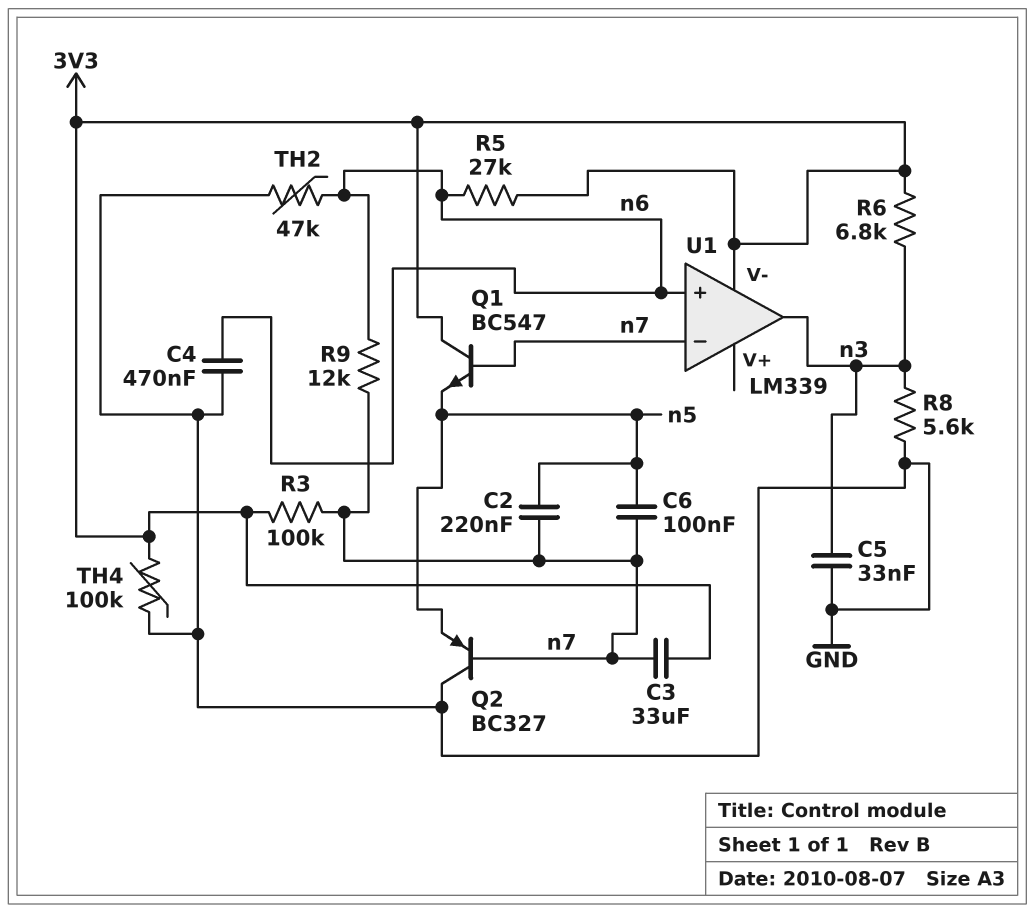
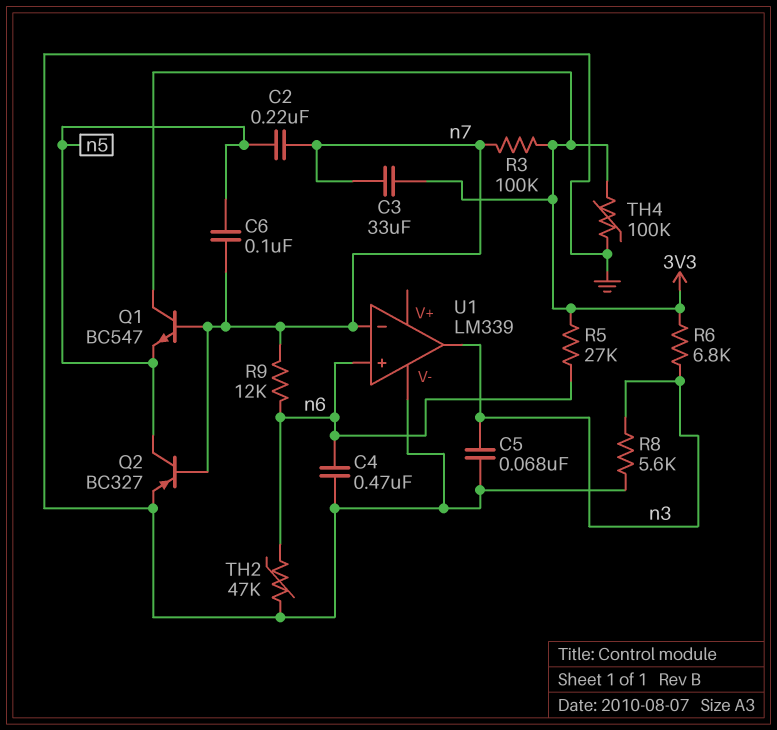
C5: 33nF (GND, n3) -> 68nF (GND, n3)
Q2: PNP BC327 (B n7, C GND, E n5) -> PNP BC327 (B n7, C n5, E GND)
U1 pin V-: 3V3 -> GND

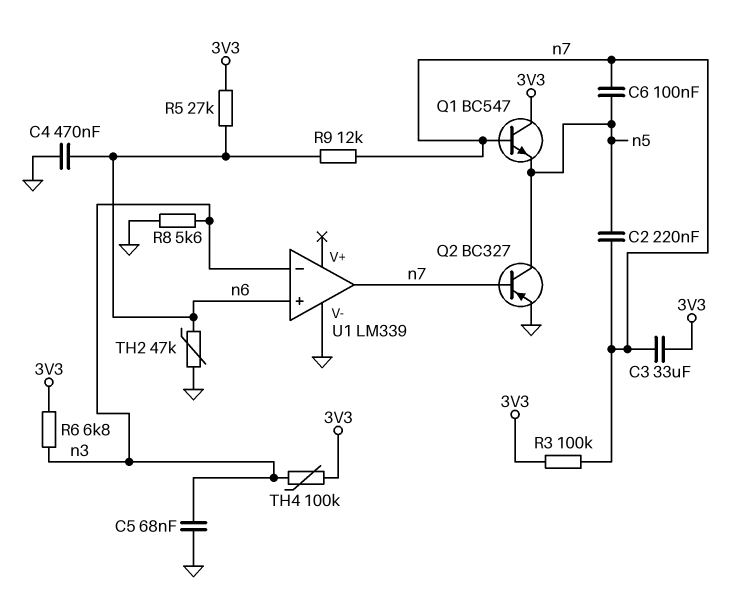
TH4: 100k (3V3, GND) -> 100k (3V3, n3)
U1 pin in-: n7 -> n3
U1 pin out: n3 -> n7

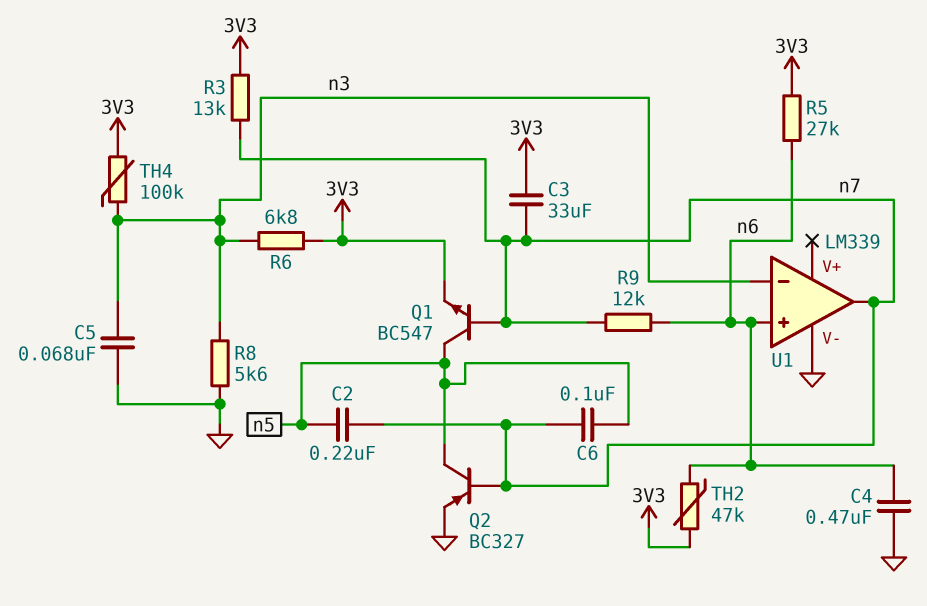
Q1: NPN BC547 (B n7, C 3V3, E n5) -> NPN BC547 (B n7, C n5, E 3V3)
R3: 100k (3V3, n7) -> 13k (3V3, n7)
TH2: 47k (GND, n6) -> 47k (3V3, n6)

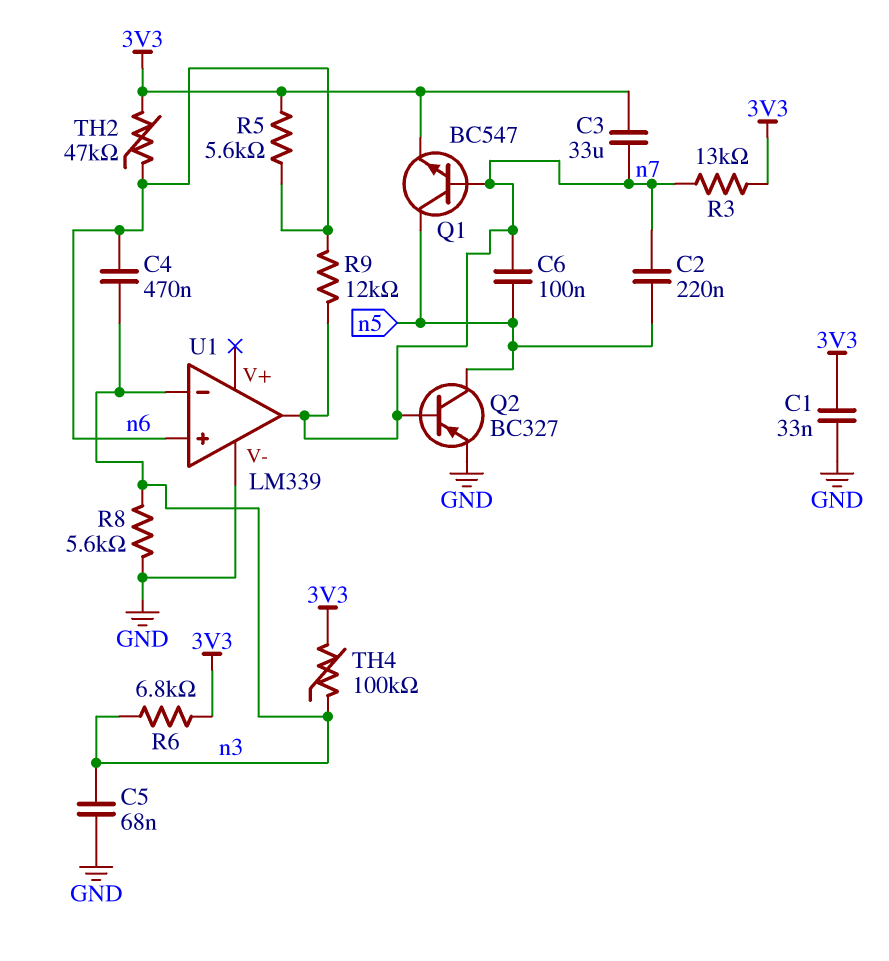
C1: none -> 33nF (3V3, GND)
C4: 470nF (GND, n6) -> 470nF (n3, n6)
R5: 27k (3V3, n6) -> 5.6k (3V3, n6)

